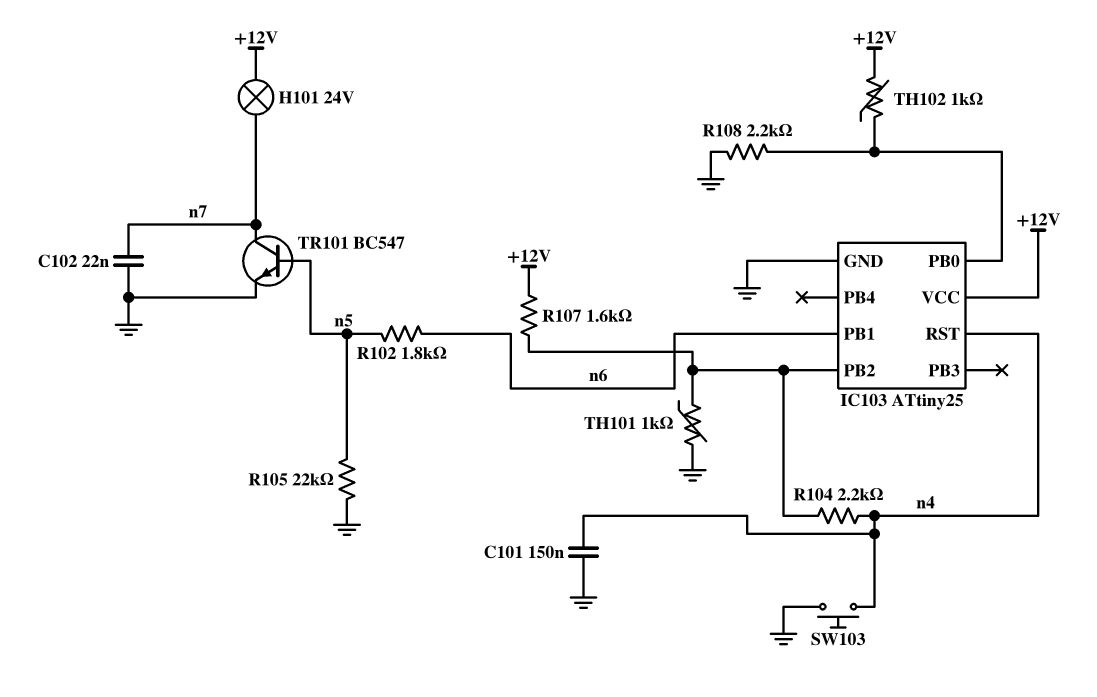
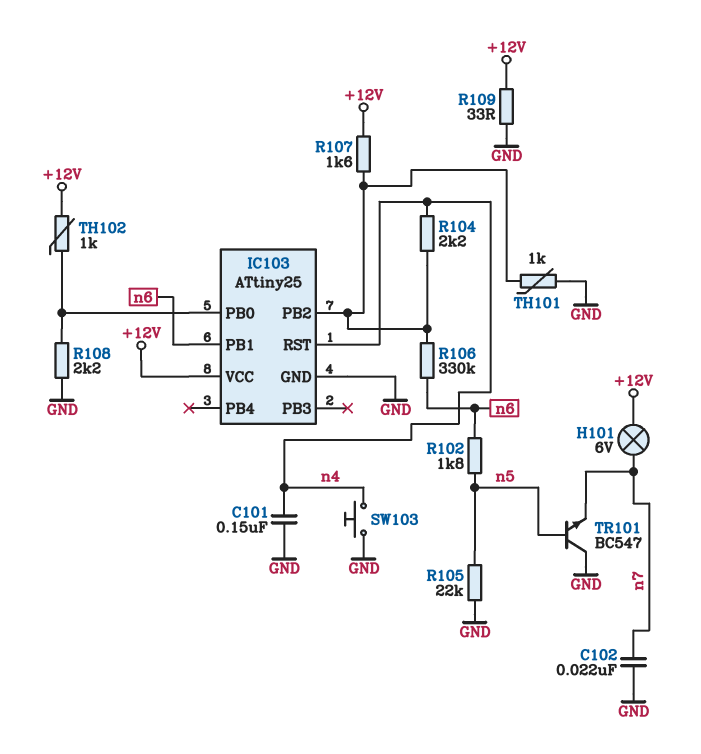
H101: lamp 24V (+12V, n7) -> lamp 6V (+12V, n7)
R106: none -> 330k (IC103/PB2, n6)
R109: none -> 33 (+12V, GND)
TR101: NPN BC547 (B n5, C n7, E GND) -> NPN BC547 (B n5, C GND, E n7)

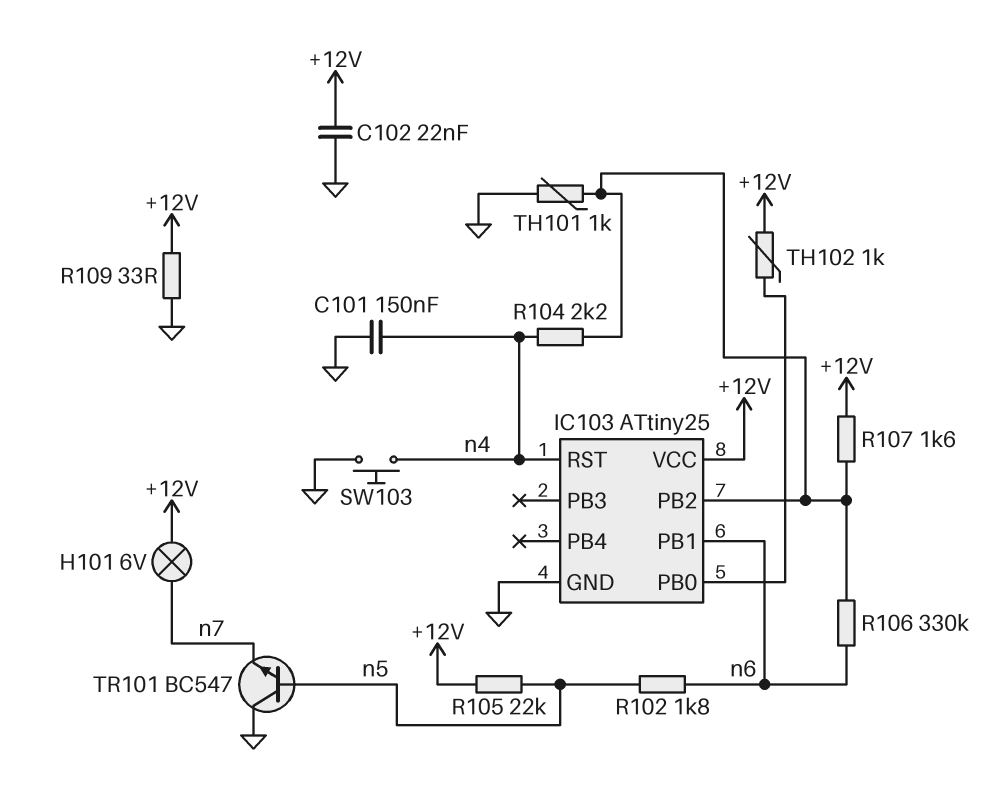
C102: 22nF (GND, n7) -> 22nF (+12V, GND)
R105: 22k (GND, n5) -> 22k (+12V, n5)
R108: 2.2k (GND, IC103/PB0) -> none

